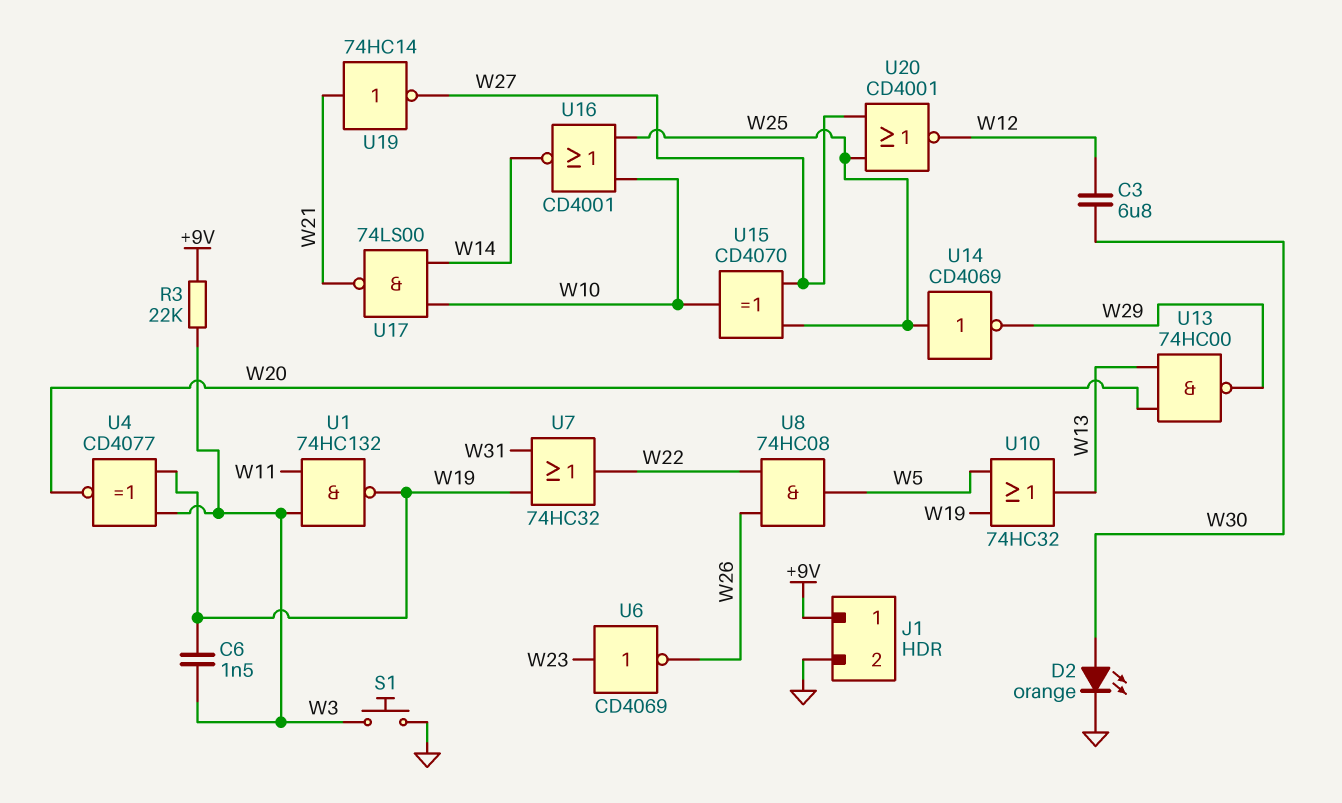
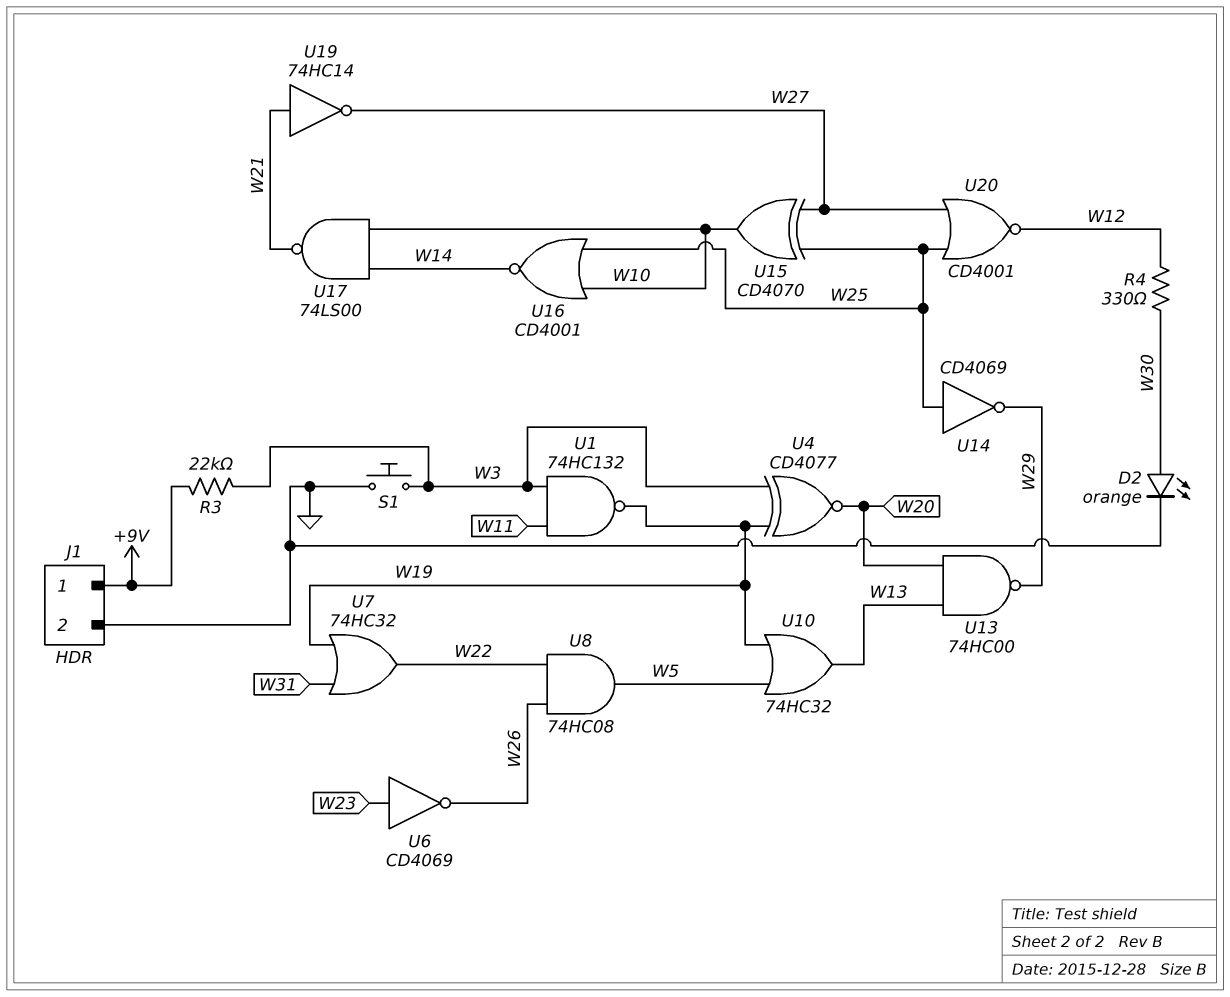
C3: 6.8uF (W12, W30) -> none
C6: 1.5nF (W3, W19) -> none
R4: none -> 330 (W12, W30)

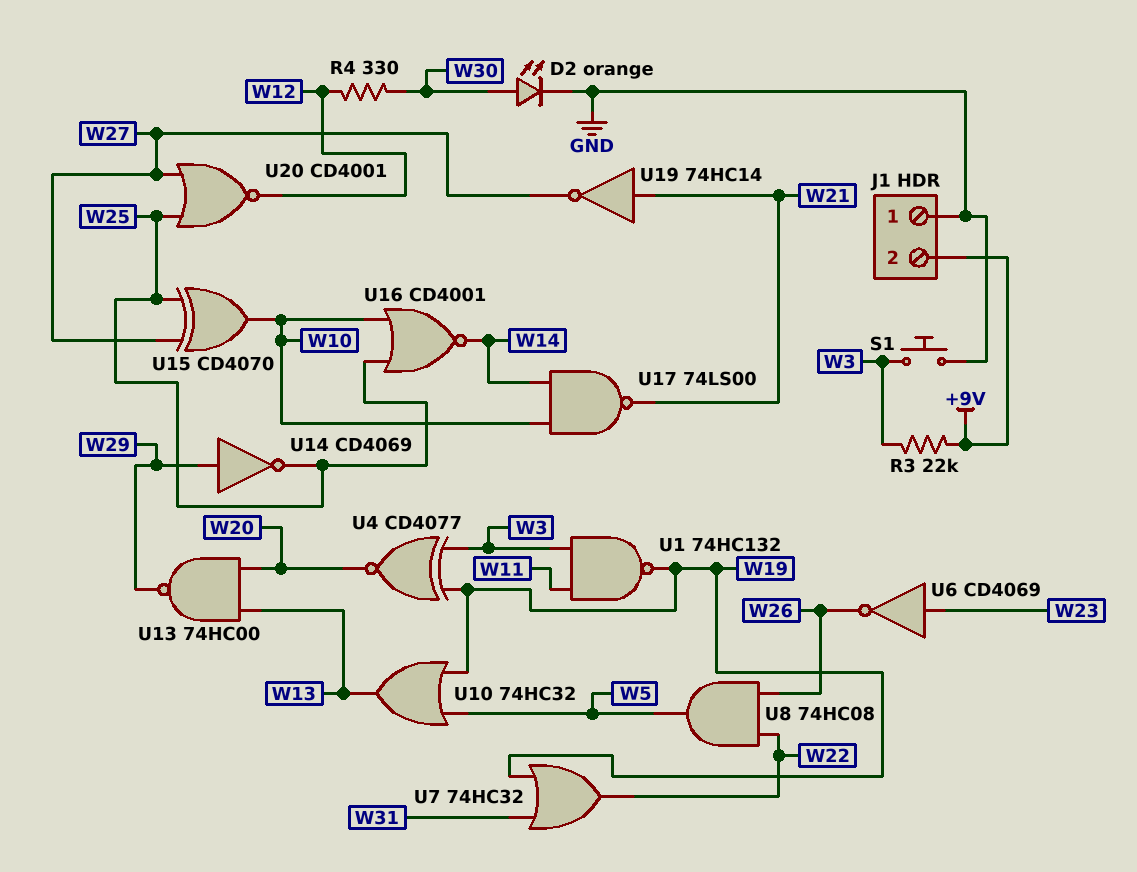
J1 pin 1: +9V -> GND
J1 pin 2: GND -> +9V
U14: NOT CD4069 (in W25, out W29) -> NOT CD4069 (in W29, out W25)

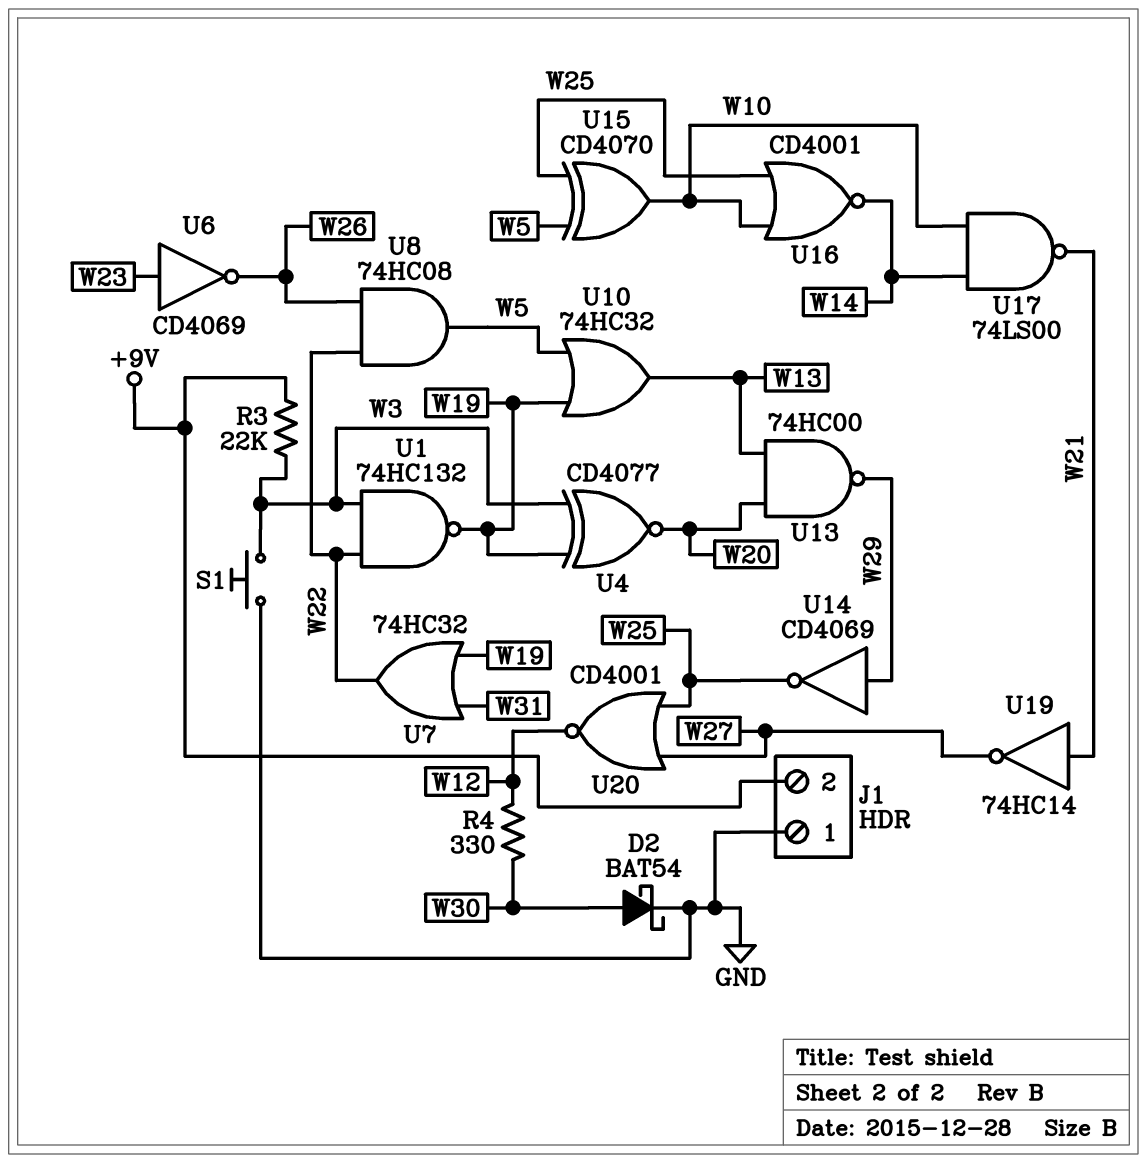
D2: LED orange (A W30, K GND) -> schottky BAT54 (A W30, K GND)
U1: NAND 74HC132 (in W3, in W11, out W19) -> NAND 74HC132 (in W3, in W22, out W19)
U15: XOR CD4070 (in W25, in W27, out W10) -> XOR CD4070 (in W5, in W25, out W10)

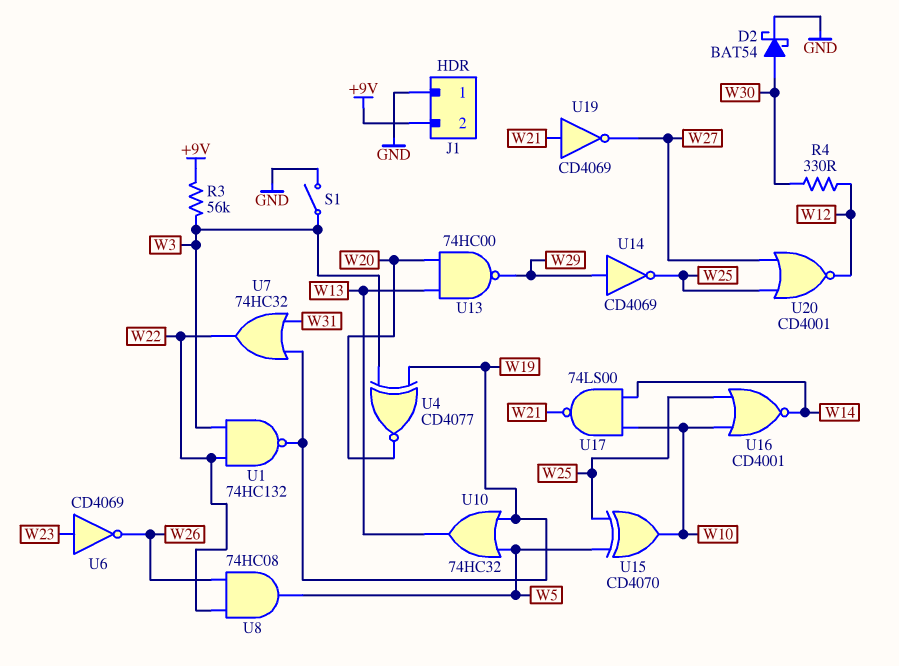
R3: 22k (+9V, W3) -> 56k (+9V, W3)
S1: button (GND, W3) -> switch (GND, W3)
U19: NOT 74HC14 (in W21, out W27) -> NOT CD4069 (in W21, out W27)

